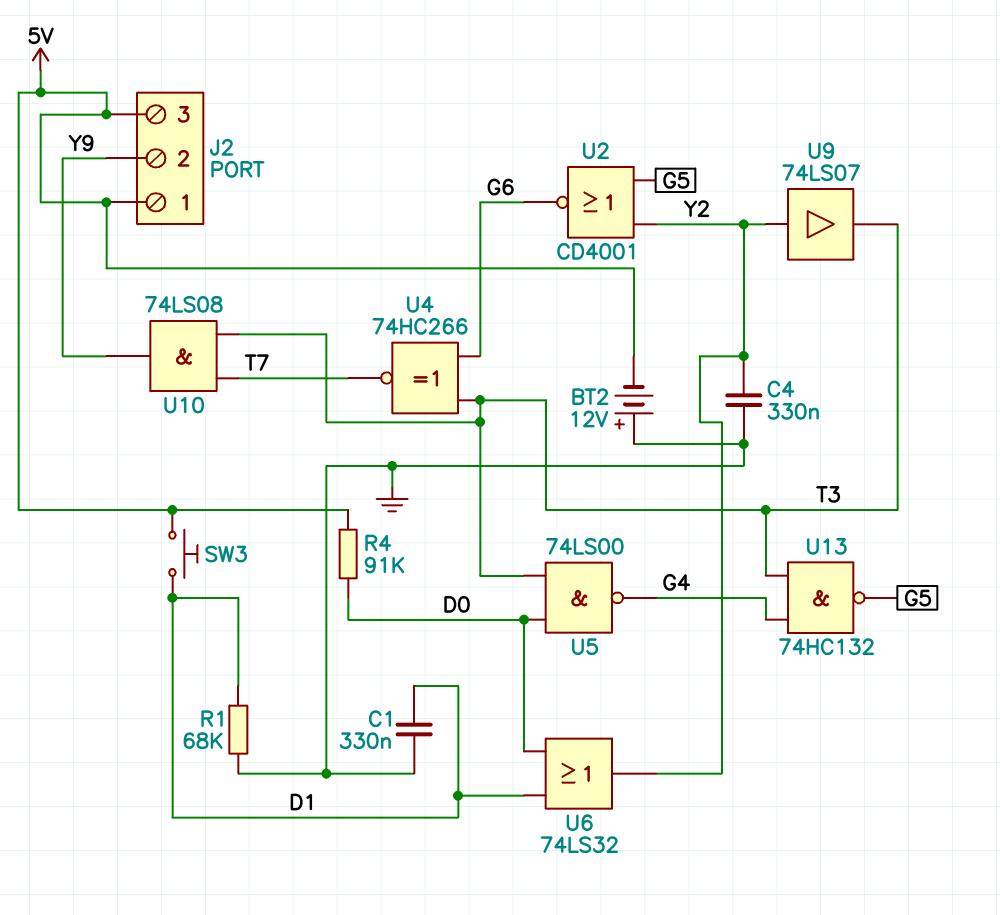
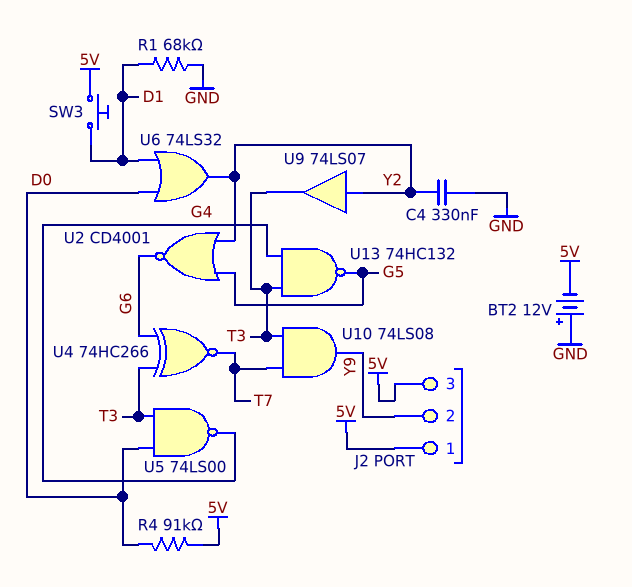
C1: 330nF (D1, GND) -> none

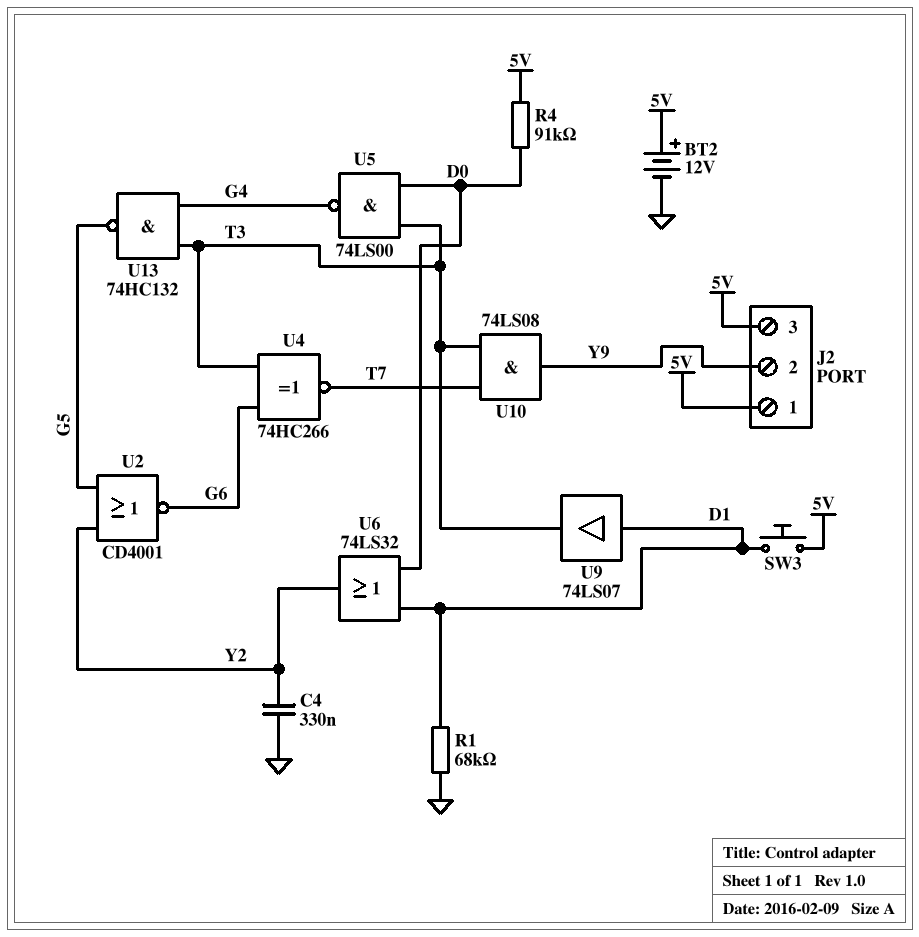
BT2: 12V (plus GND, minus 5V) -> 12V (plus 5V, minus GND)
U9: buffer 74LS07 (in Y2, out T3) -> buffer 74LS07 (in D1, out T3)

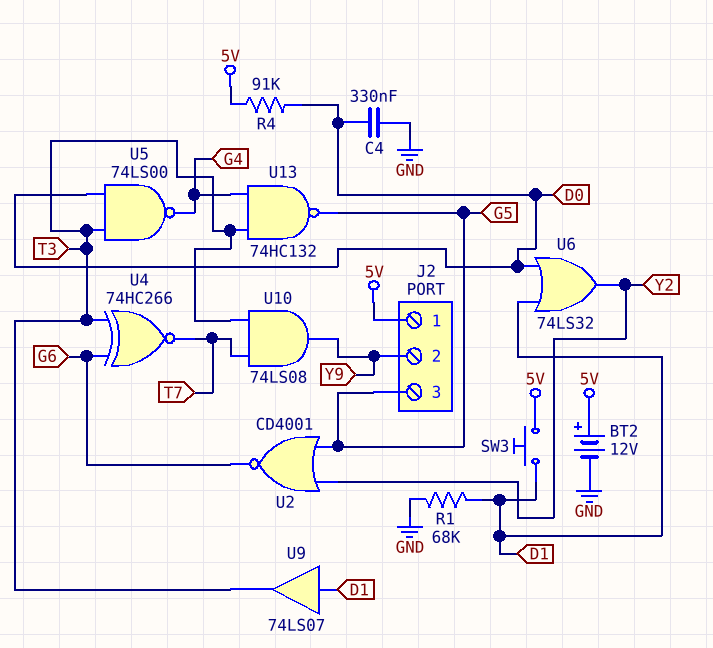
C4: 330nF (GND, Y2) -> 330nF (D0, GND)
J2 pin 3: 5V -> G5

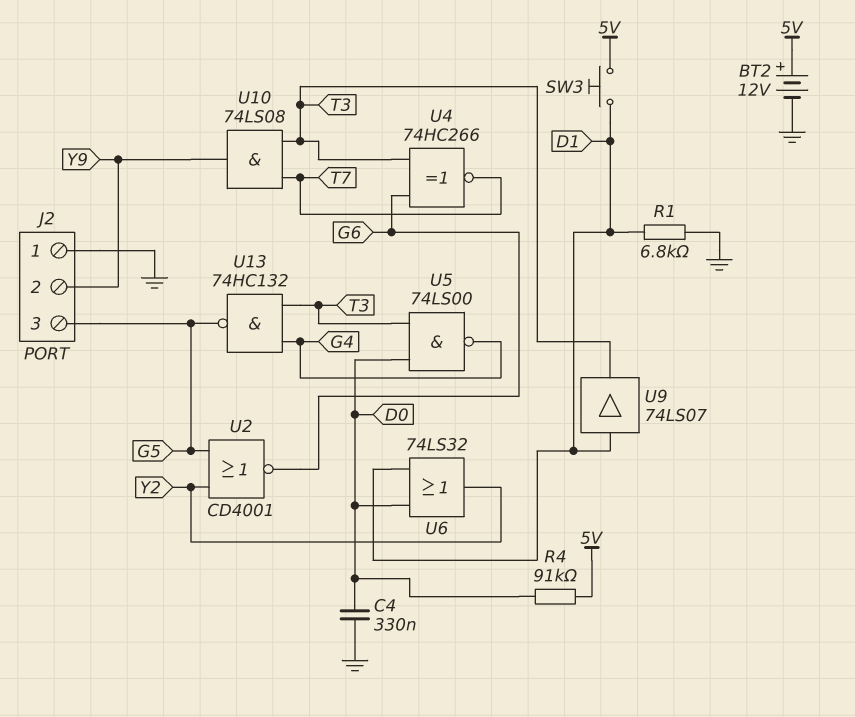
J2 pin 1: 5V -> GND
R1: 68k (D1, GND) -> 6.8k (D1, GND)

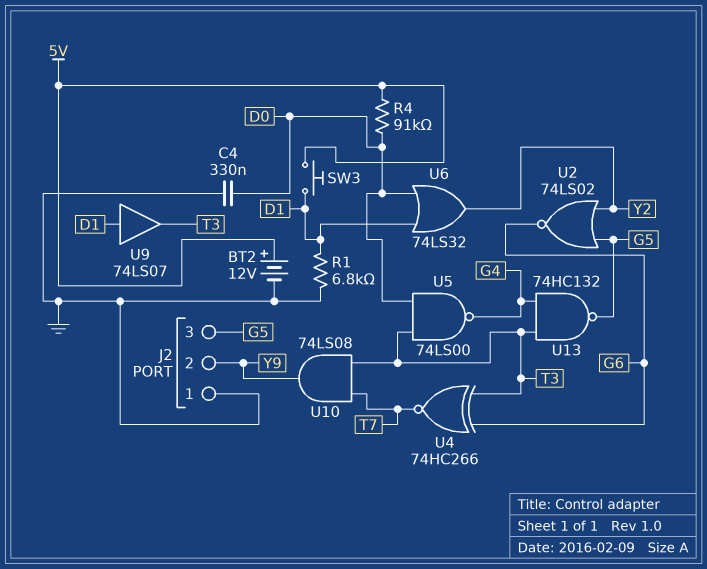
U2: NOR CD4001 (in G5, in Y2, out G6) -> NOR 74LS02 (in G5, in Y2, out G6)

